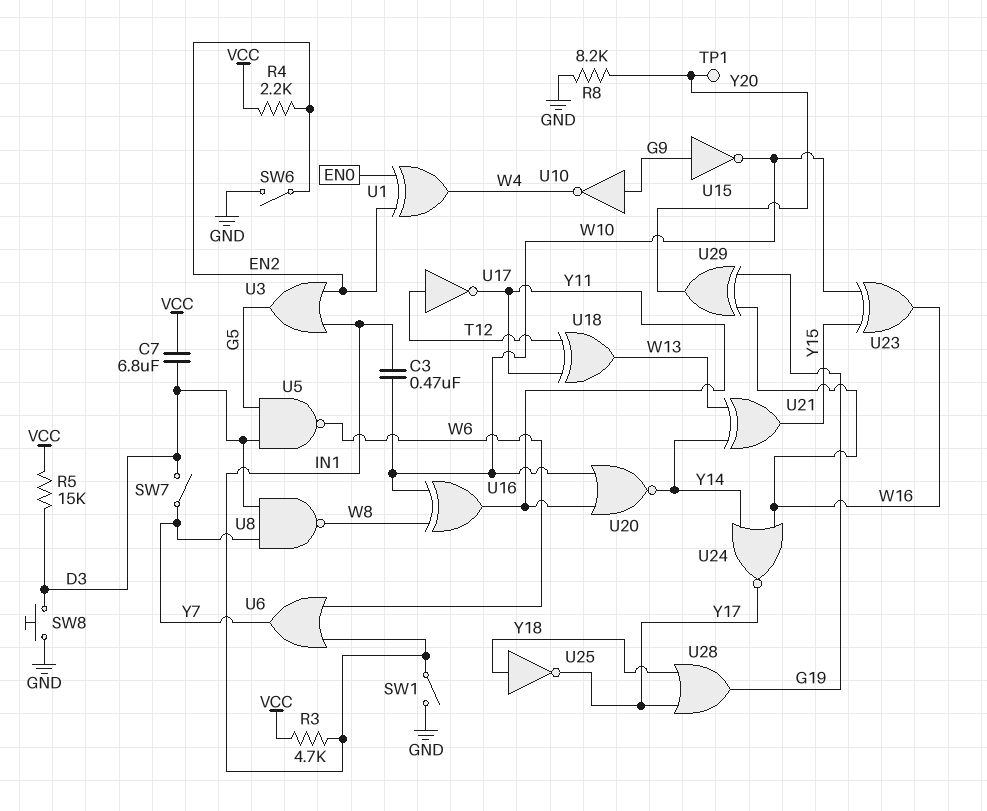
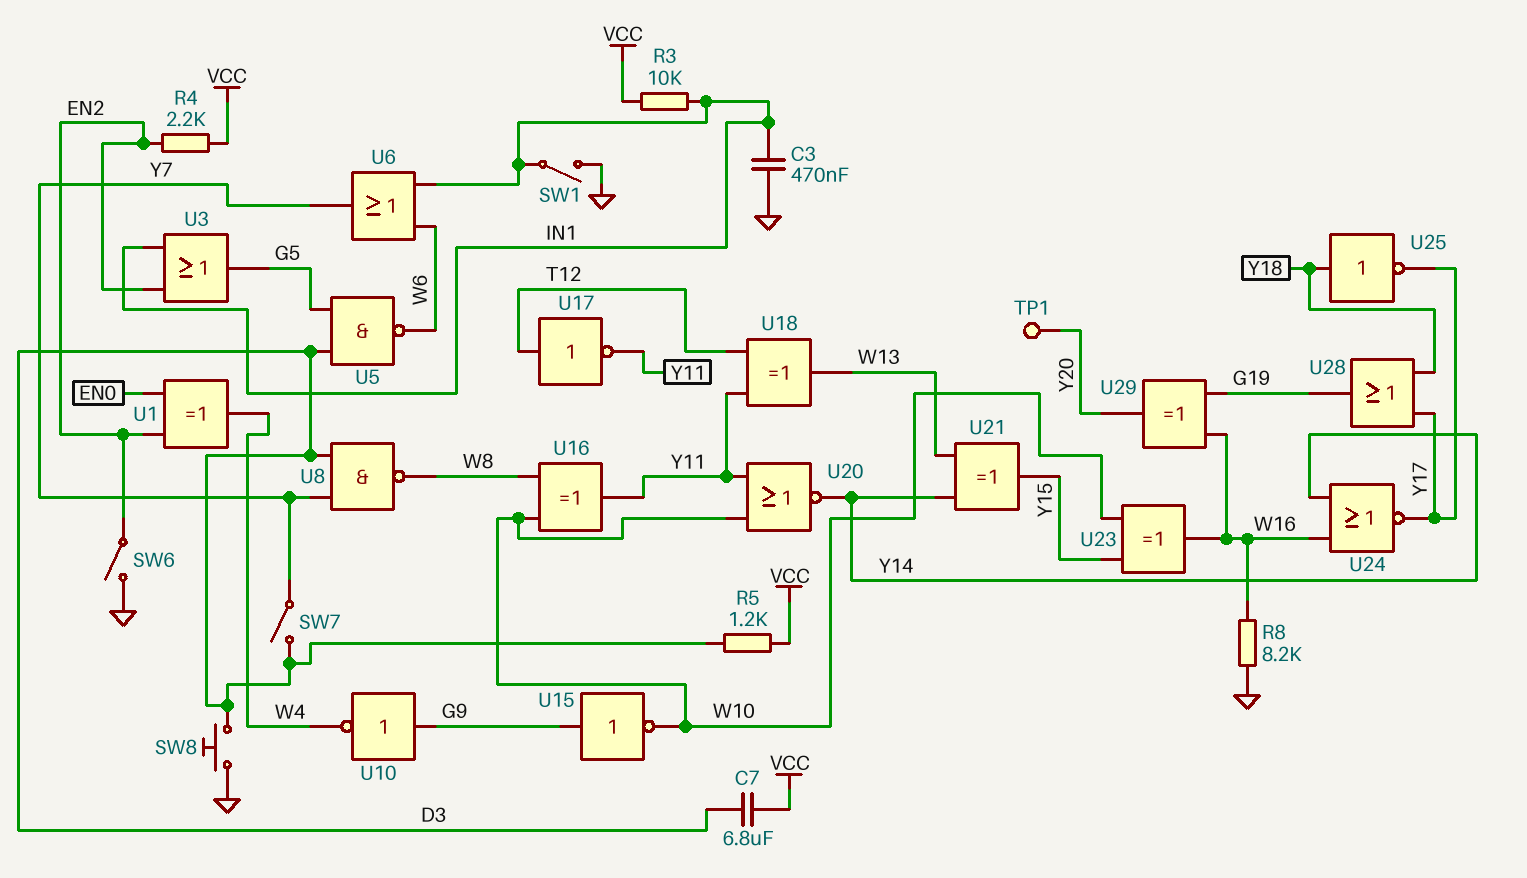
C3: 470nF (IN1, W10) -> 470nF (GND, IN1)
R3: 4.7k (IN1, VCC) -> 10k (IN1, VCC)
R5: 15k (D3, VCC) -> 1.2k (D3, VCC)
R8: 8.2k (GND, Y20) -> 8.2k (GND, W16)

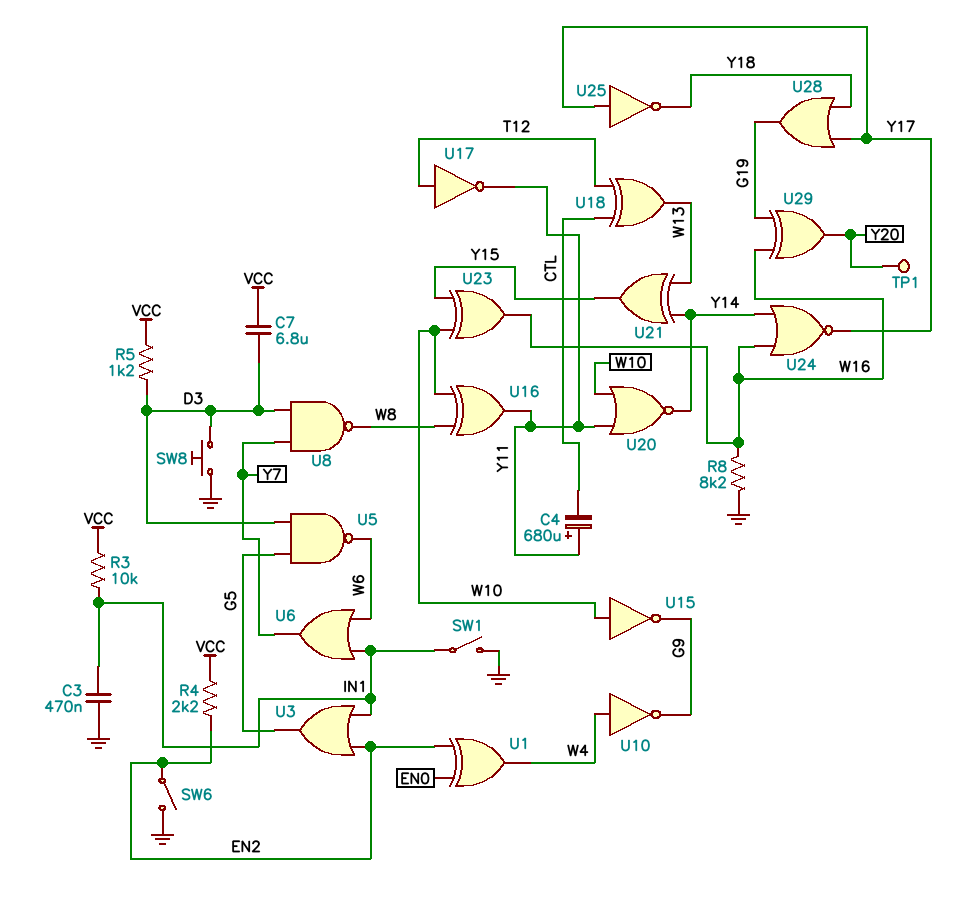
C4: none -> 680uF (plus Y11, minus CTL)
SW7: switch (D3, Y7) -> none
U10: NOT (in G9, out W4) -> NOT (in W4, out G9)
U15: NOT (in G9, out W10) -> NOT (in W10, out G9)
U18: XOR (in T12, in Y11, out W13) -> XOR (in CTL, in T12, out W13)
U25: NOT (in Y18, out Y17) -> NOT (in Y17, out Y18)

